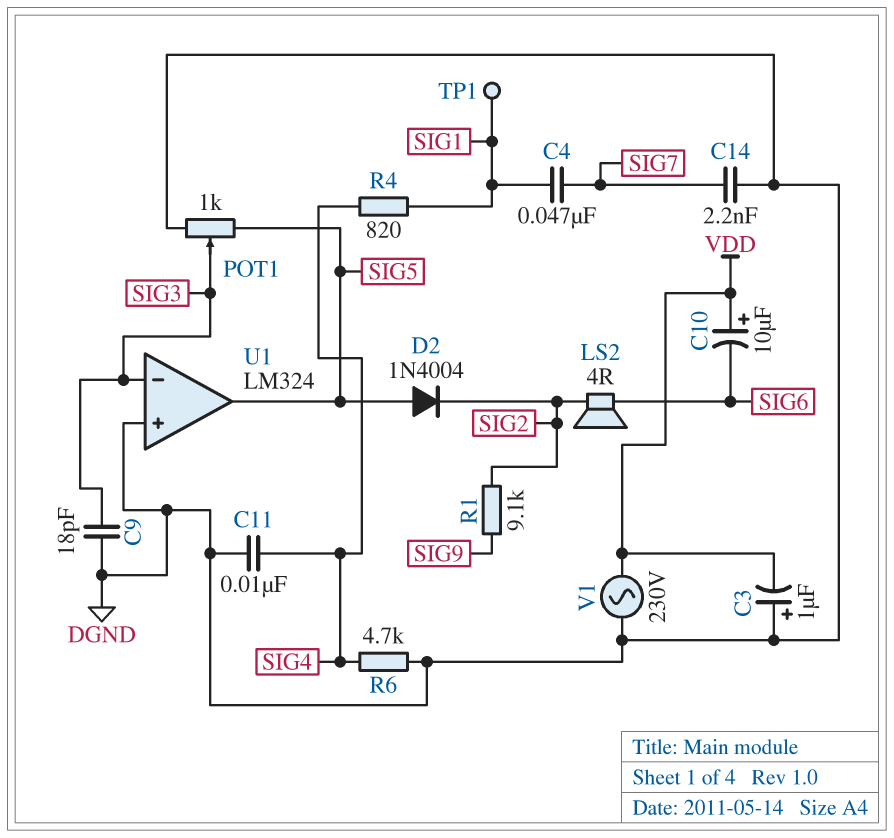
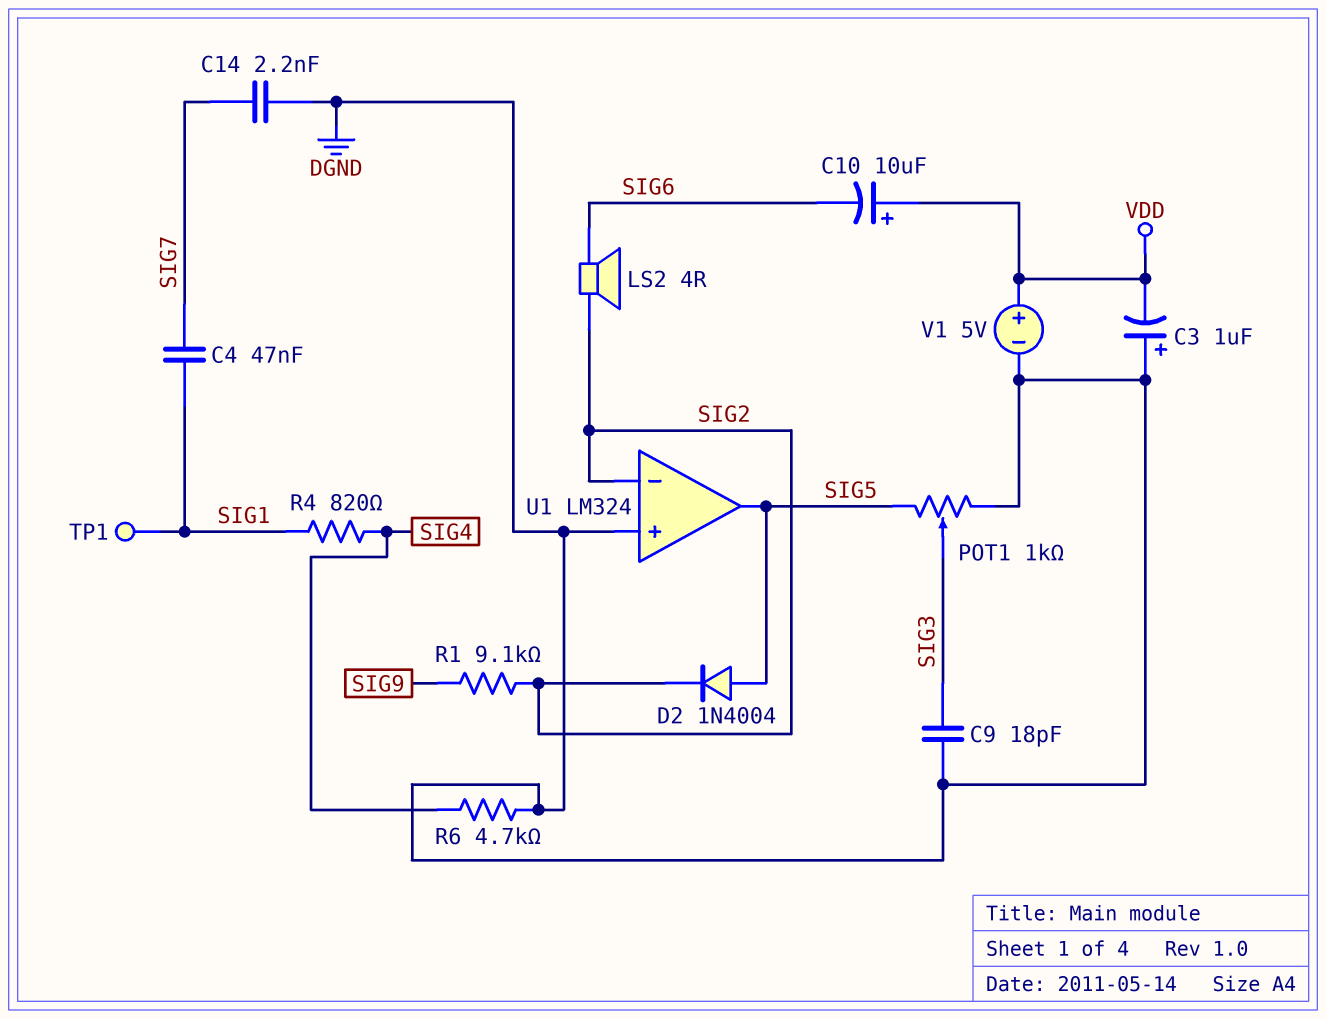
C11: 10nF (DGND, SIG4) -> none
U1 pin in-: SIG3 -> SIG2
V1: AC 230V (DGND, VDD) -> 5V (plus VDD, minus DGND)

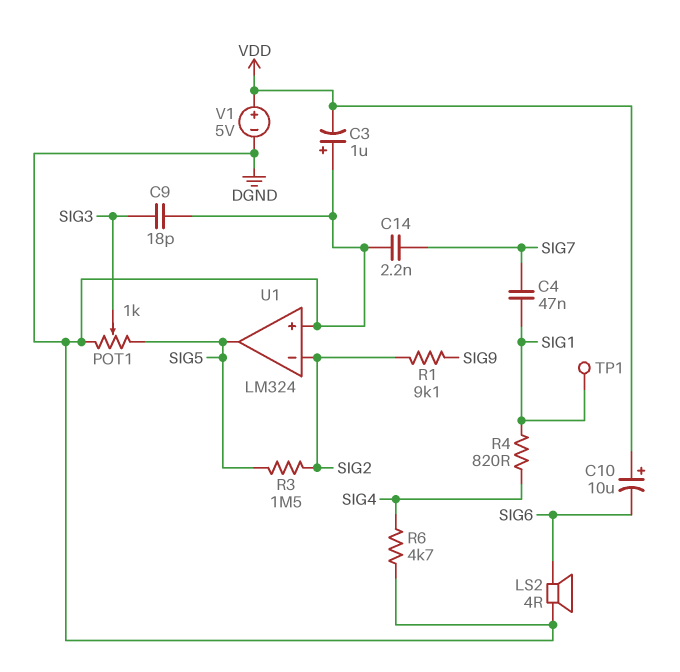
D2: diode 1N4004 (A SIG5, K SIG2) -> none
LS2: speaker 4R (SIG2, SIG6) -> speaker 4R (DGND, SIG6)
R3: none -> 1.5M (SIG2, SIG5)

